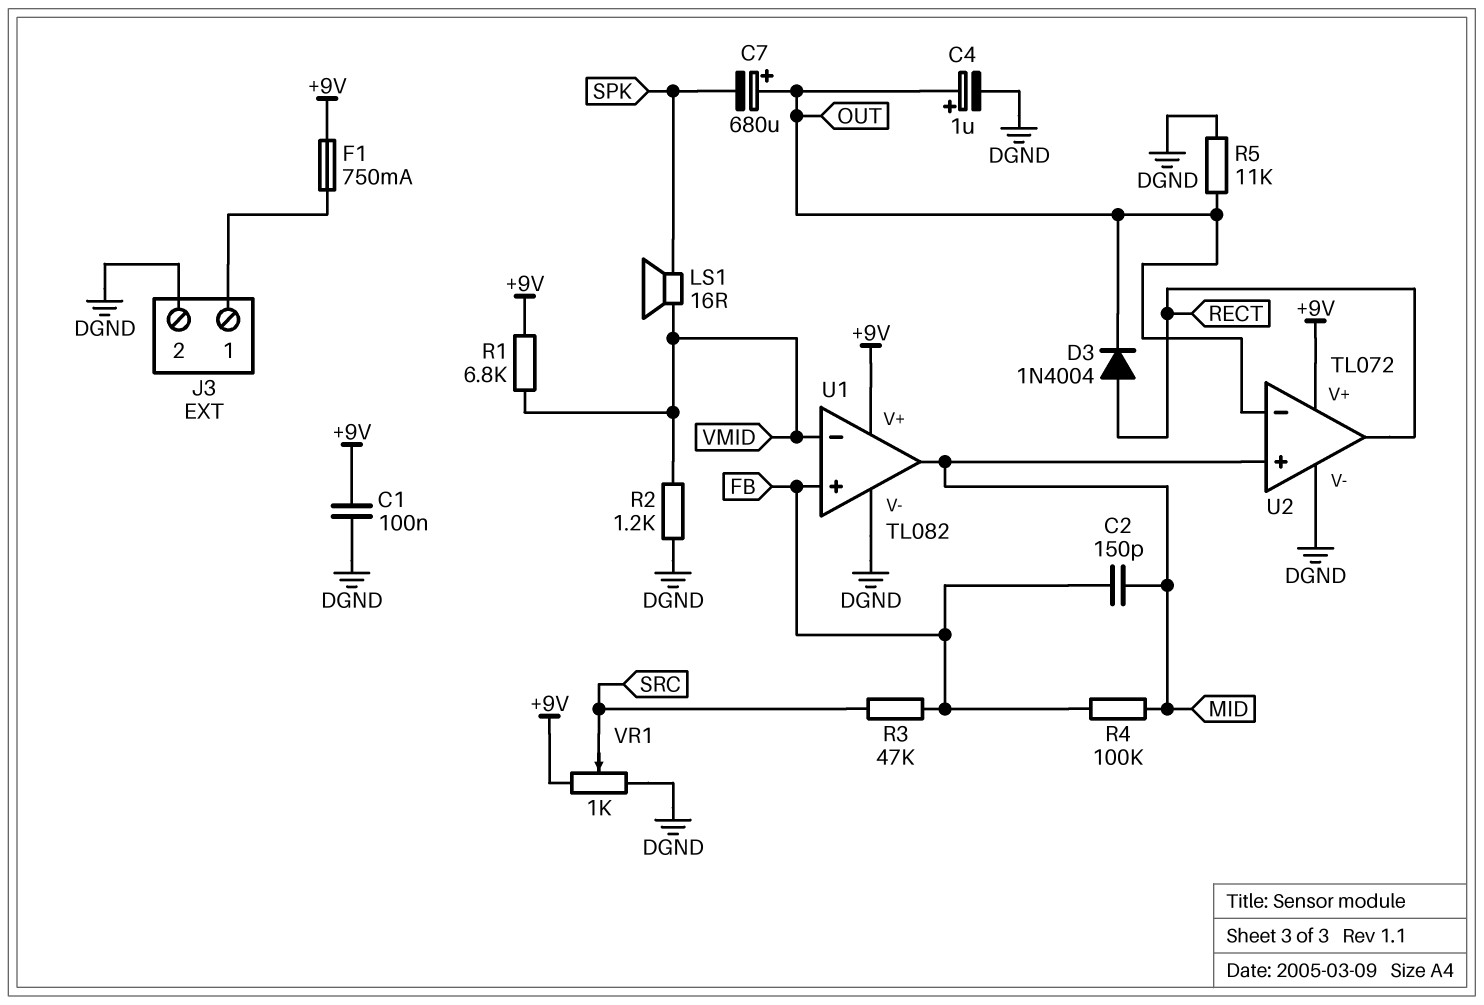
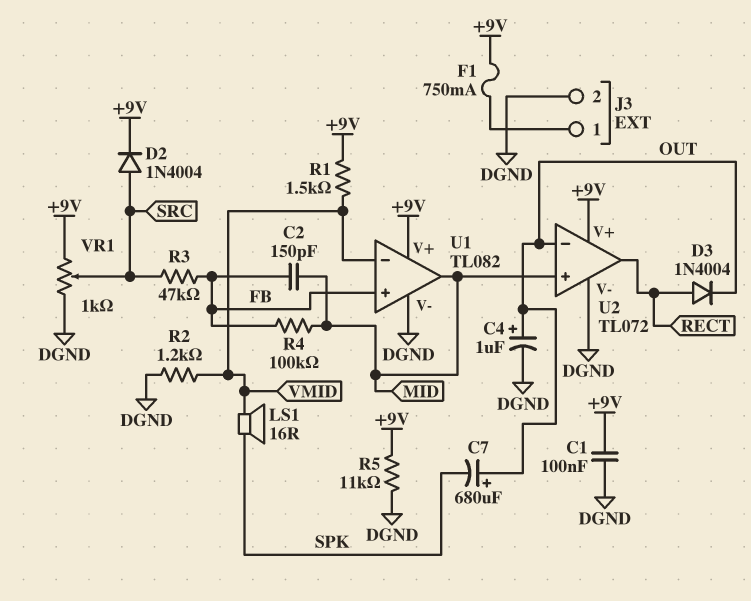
D2: none -> diode 1N4004 (A SRC, K +9V)
R1: 6.8k (+9V, VMID) -> 1.5k (+9V, VMID)
R5: 11k (DGND, OUT) -> 11k (+9V, DGND)

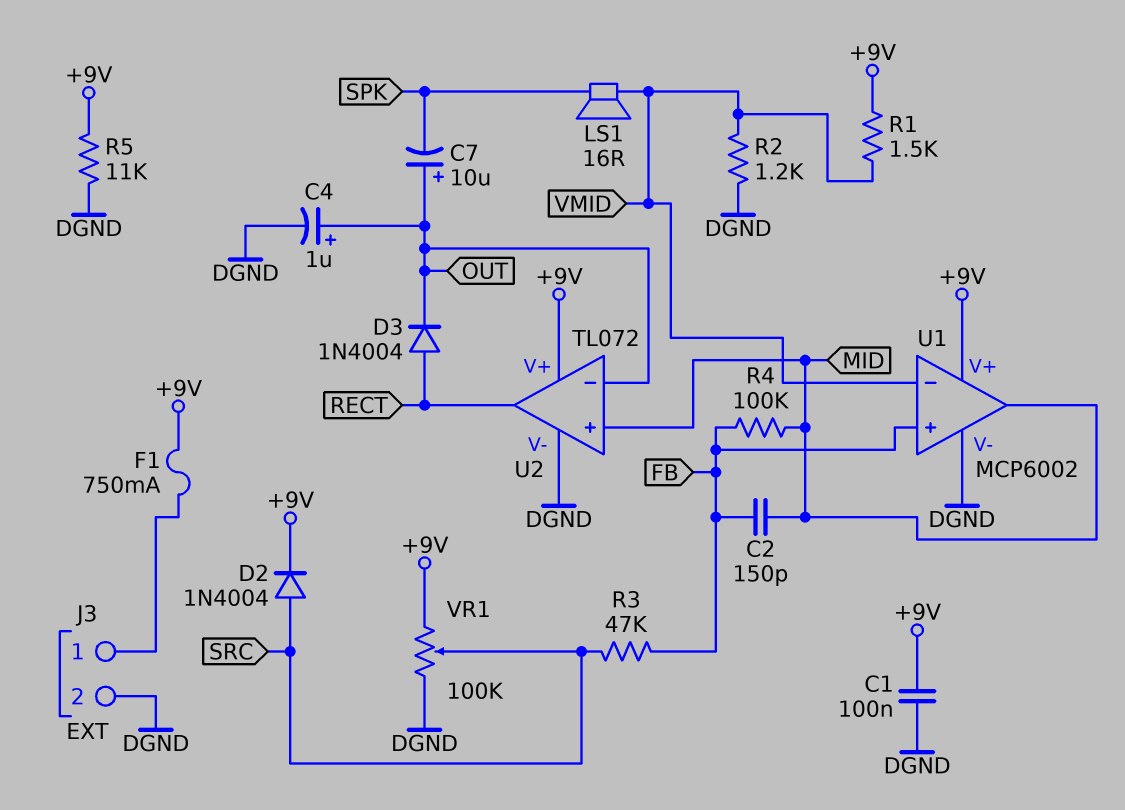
C7: 680uF (plus OUT, minus SPK) -> 10uF (plus OUT, minus SPK)
U1: TL082 -> MCP6002
VR1: 1k (+9V, DGND, wiper SRC) -> 100k (+9V, DGND, wiper SRC)

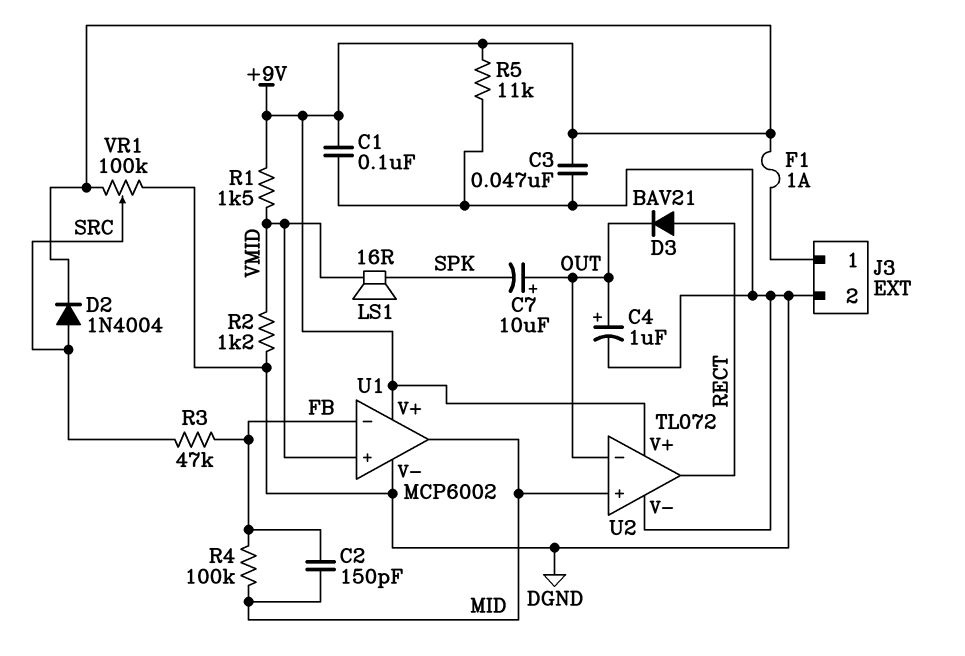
C3: none -> 47nF (+9V, DGND)
D3: diode 1N4004 (A RECT, K OUT) -> diode BAV21 (A RECT, K OUT)
F1: 750mA (+9V, J3/1) -> 1A (+9V, J3/1)
U1 pin in+: FB -> VMID
U1 pin in-: VMID -> FB

